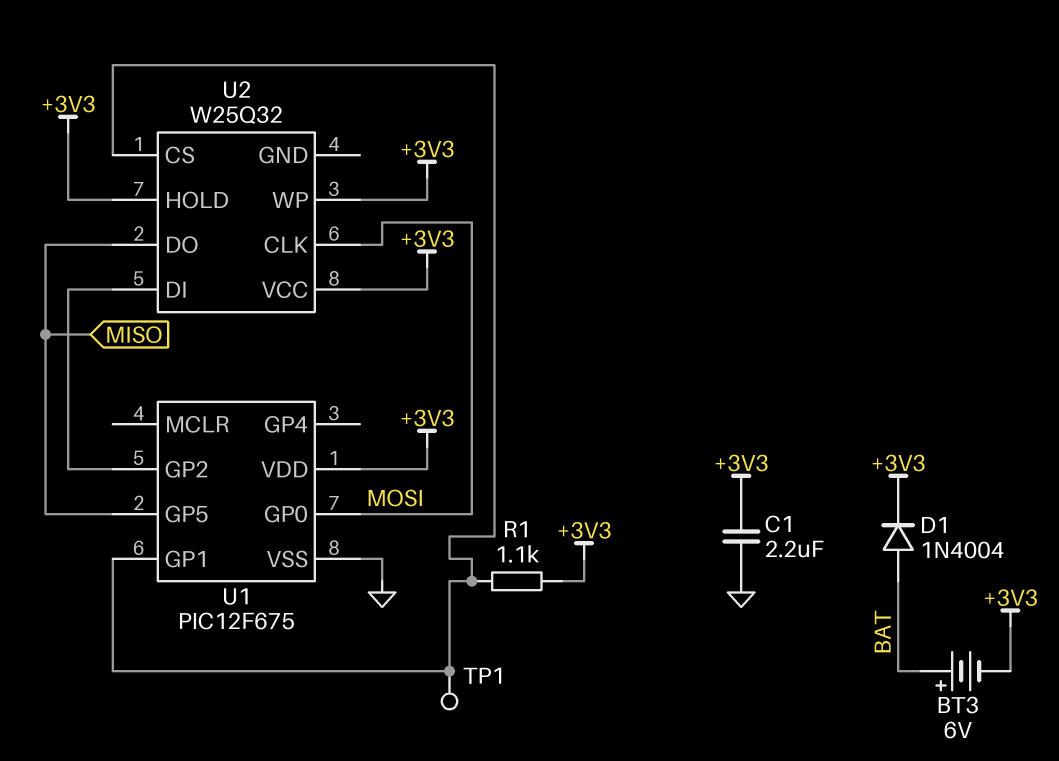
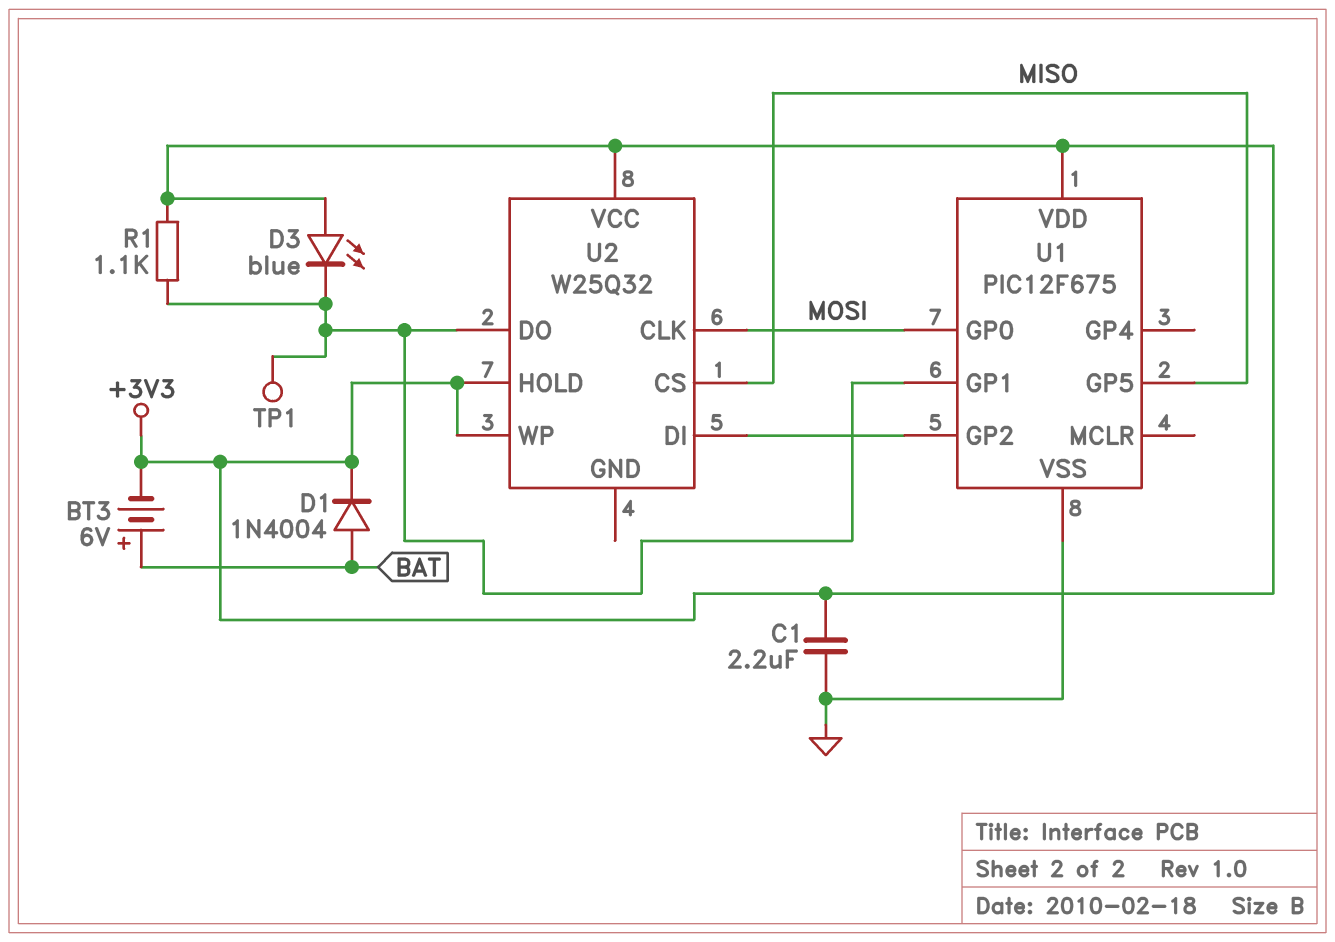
D3: none -> LED blue (A +3V3, K U1/GP1)
U2 pin CS: U1/GP1 -> MISO
U2 pin DO: MISO -> U1/GP1

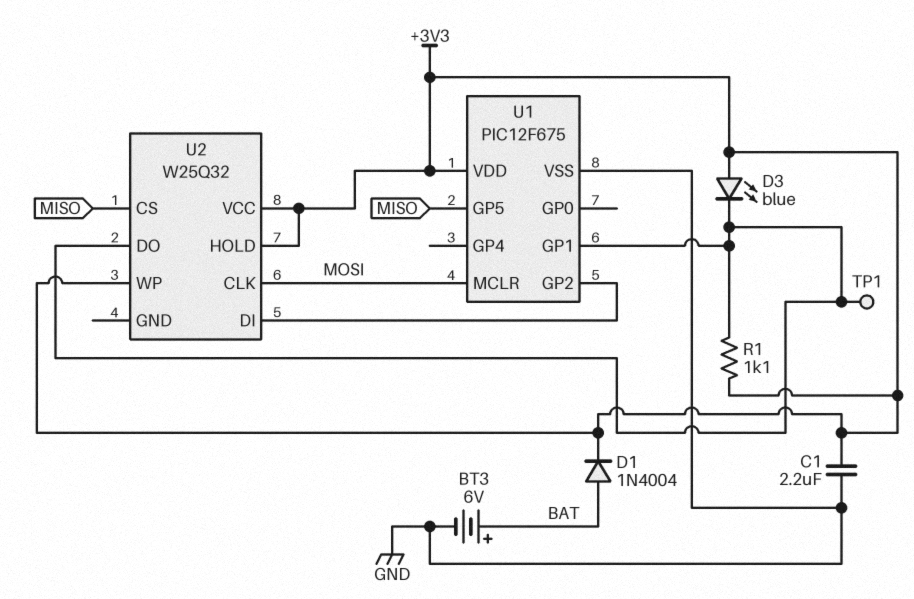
BT3: 6V (plus BAT, minus +3V3) -> 6V (plus BAT, minus GND)
U1 pin GP0: MOSI -> none
U1 pin MCLR: none -> MOSI

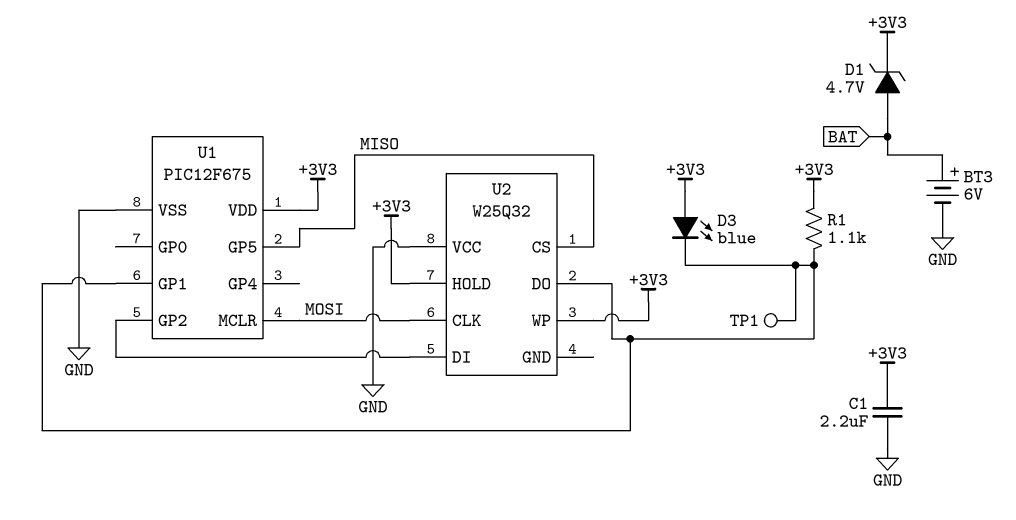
D1: diode 1N4004 (A BAT, K +3V3) -> zener 4.7V (A BAT, K +3V3)
U2 pin VCC: +3V3 -> GND

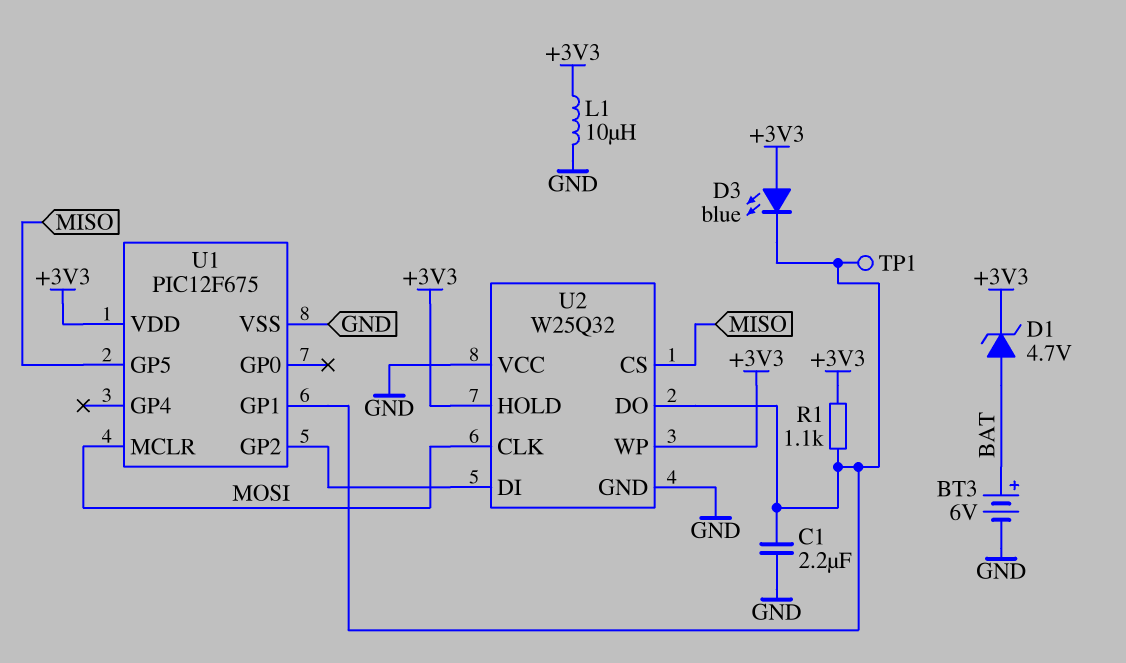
C1: 2.2uF (+3V3, GND) -> 2.2uF (GND, U1/GP1)
L1: none -> 10uH (+3V3, GND)
U2 pin GND: none -> GND

